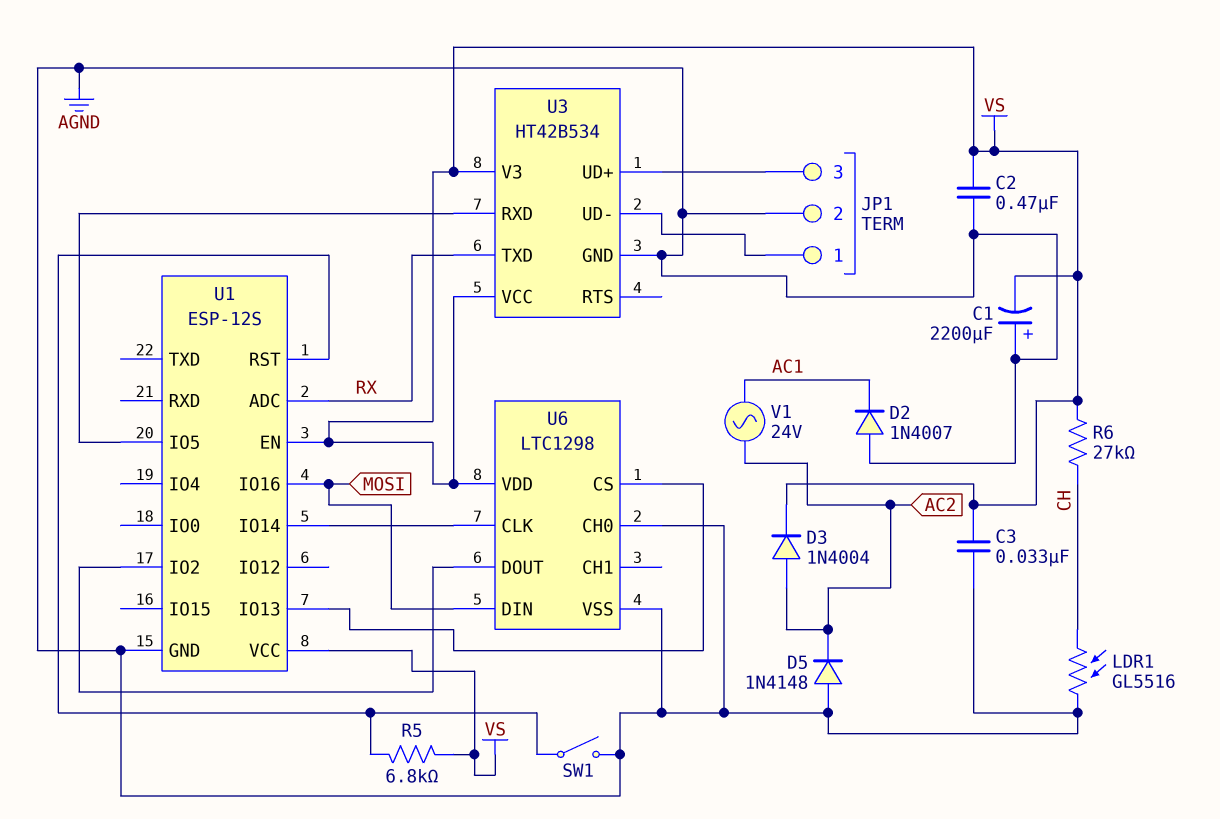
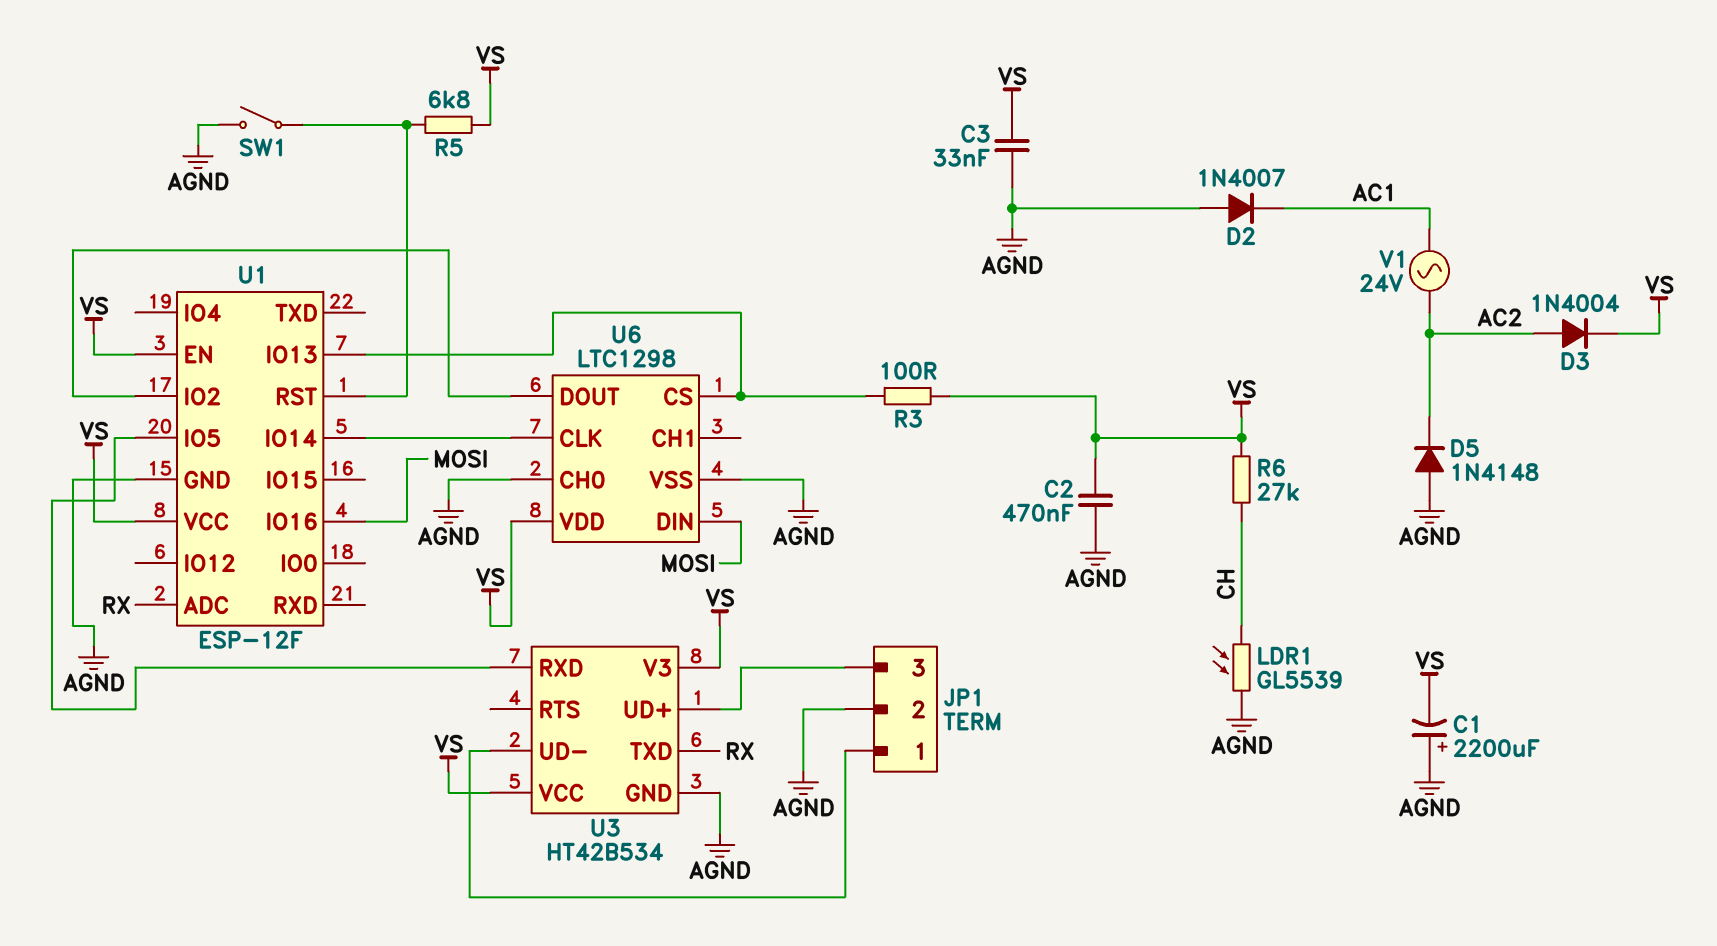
LDR1: GL5516 (AGND, CH) -> GL5539 (AGND, CH)
R3: none -> 100 (U1/IO13, VS)
U1: ESP-12S -> ESP-12F

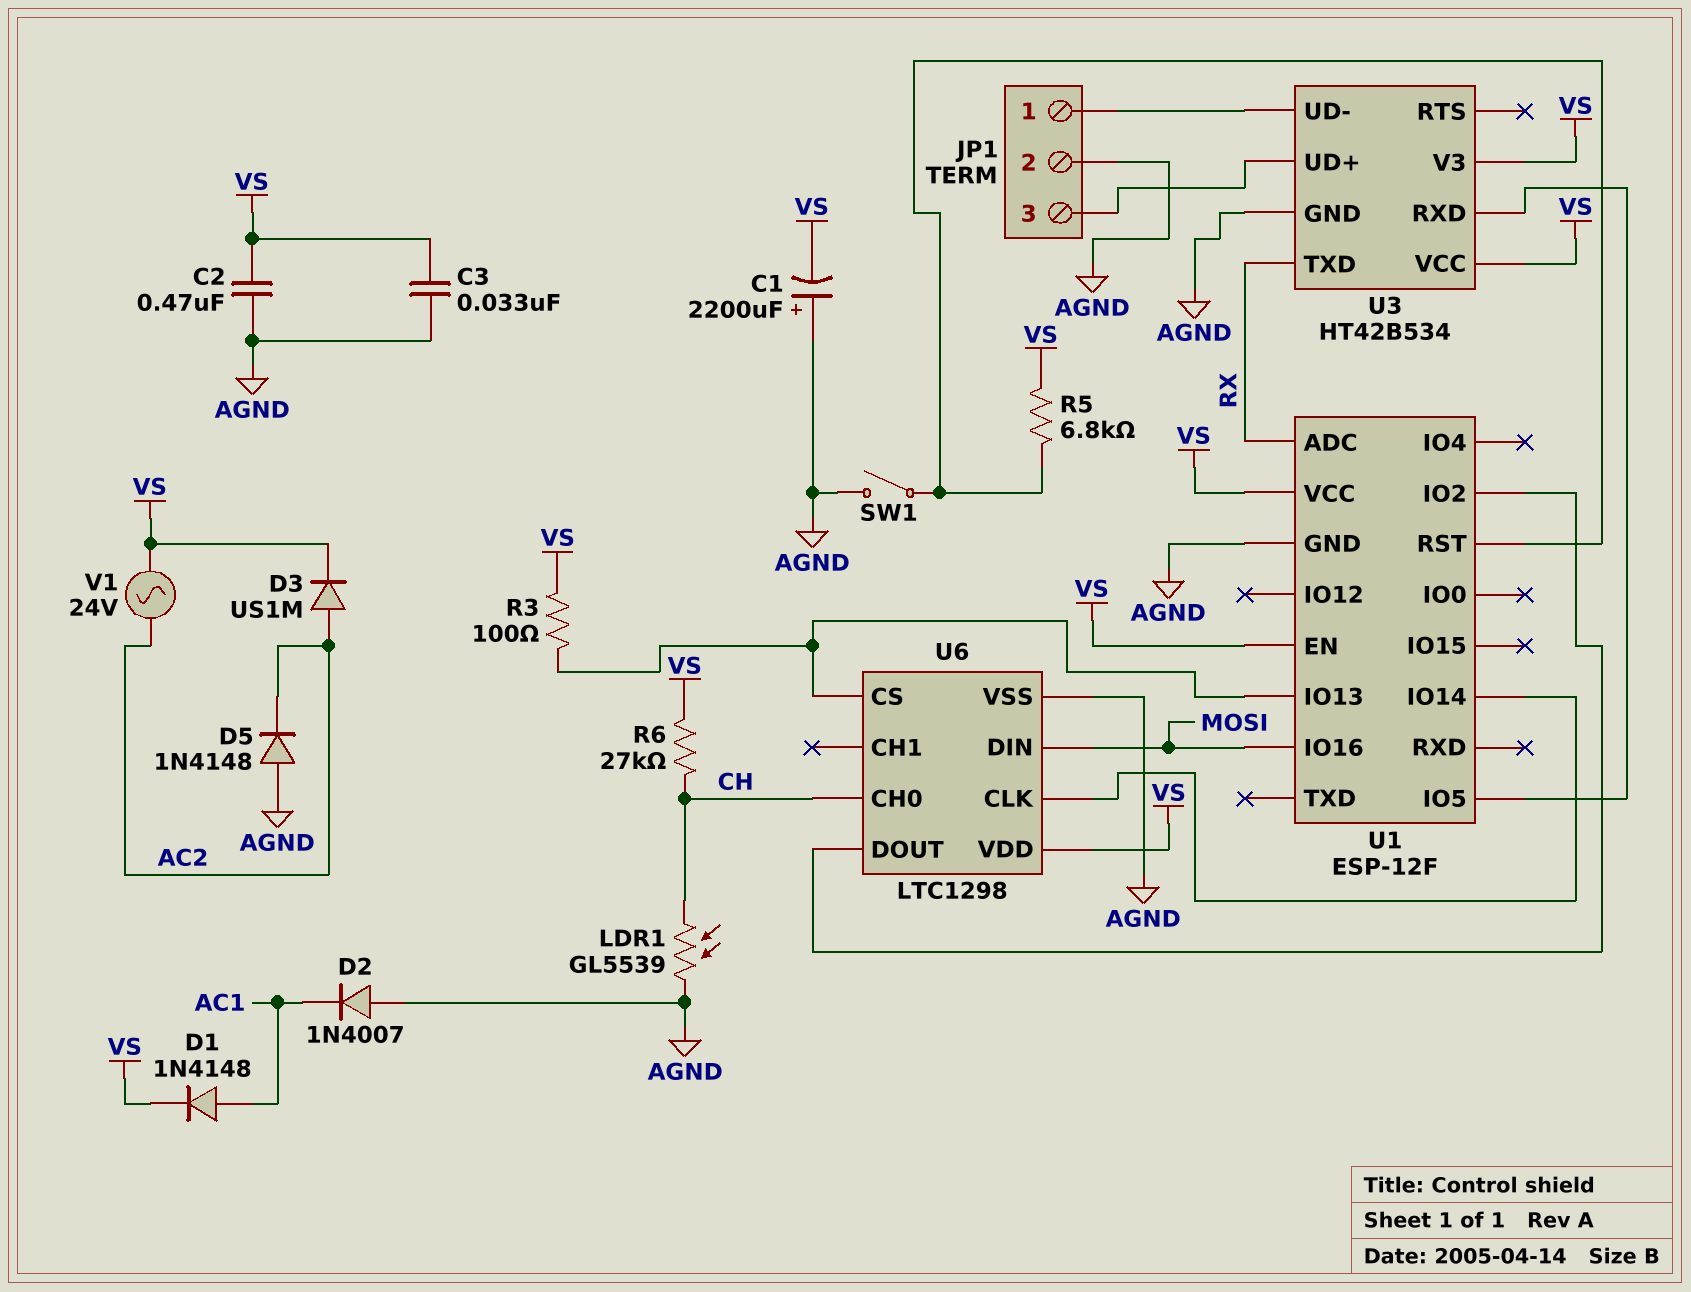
D1: none -> diode 1N4148 (A AC1, K VS)
D3: diode 1N4004 (A AC2, K VS) -> diode US1M (A AC2, K VS)
U6 pin CH0: AGND -> CH
V1: AC 24V (AC1, AC2) -> AC 24V (AC2, VS)

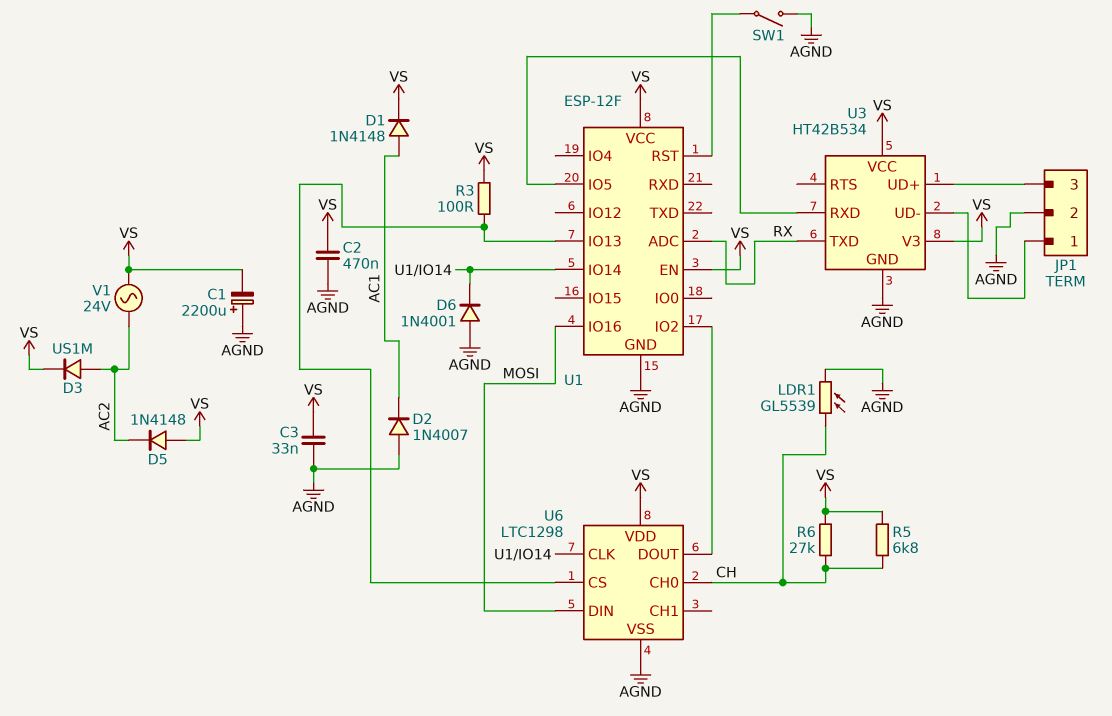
D5: diode 1N4148 (A AGND, K AC2) -> diode 1N4148 (A VS, K AC2)
D6: none -> diode 1N4001 (A AGND, K U1/IO14)
R5: 6.8k (U1/RST, VS) -> 6.8k (CH, VS)

